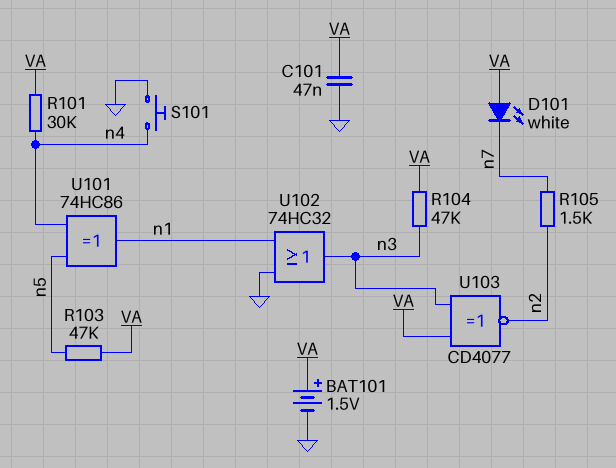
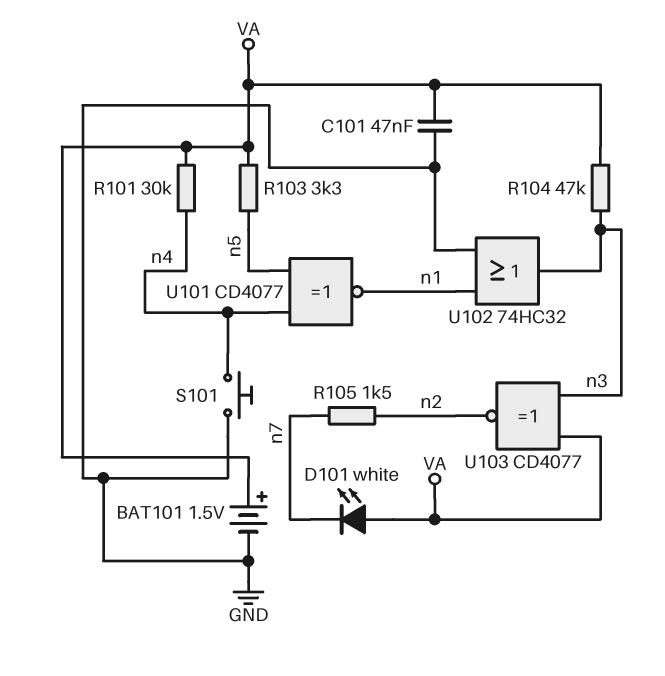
R103: 47k (VA, n5) -> 3.3k (VA, n5)
U101: XOR 74HC86 (in n4, in n5, out n1) -> XNOR CD4077 (in n4, in n5, out n1)

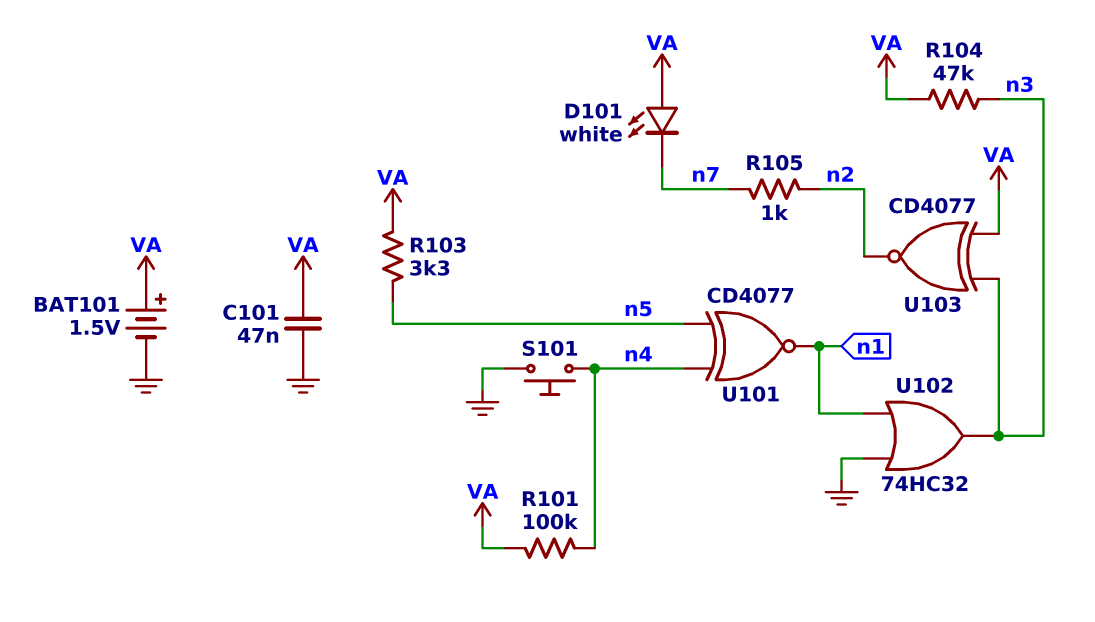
R101: 30k (VA, n4) -> 100k (VA, n4)
R105: 1.5k (n2, n7) -> 1k (n2, n7)

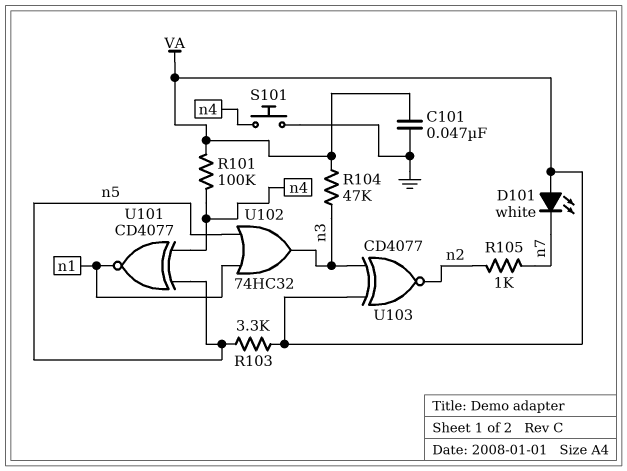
BAT101: 1.5V (plus VA, minus GND) -> none
U102: OR 74HC32 (in GND, in n1, out n3) -> OR 74HC32 (in n1, in n5, out n3)

